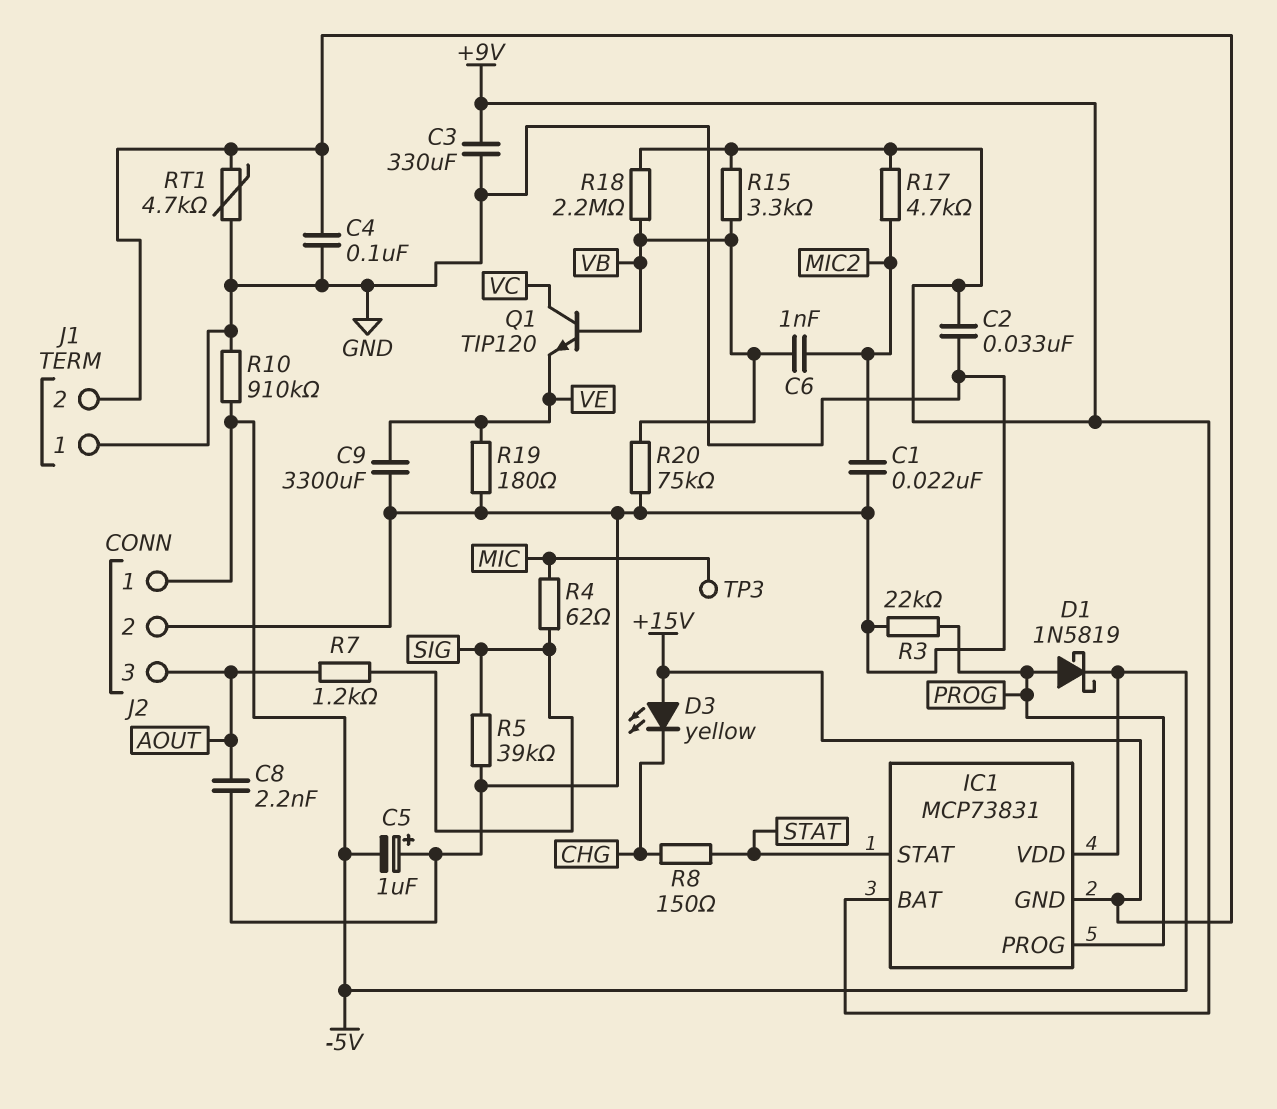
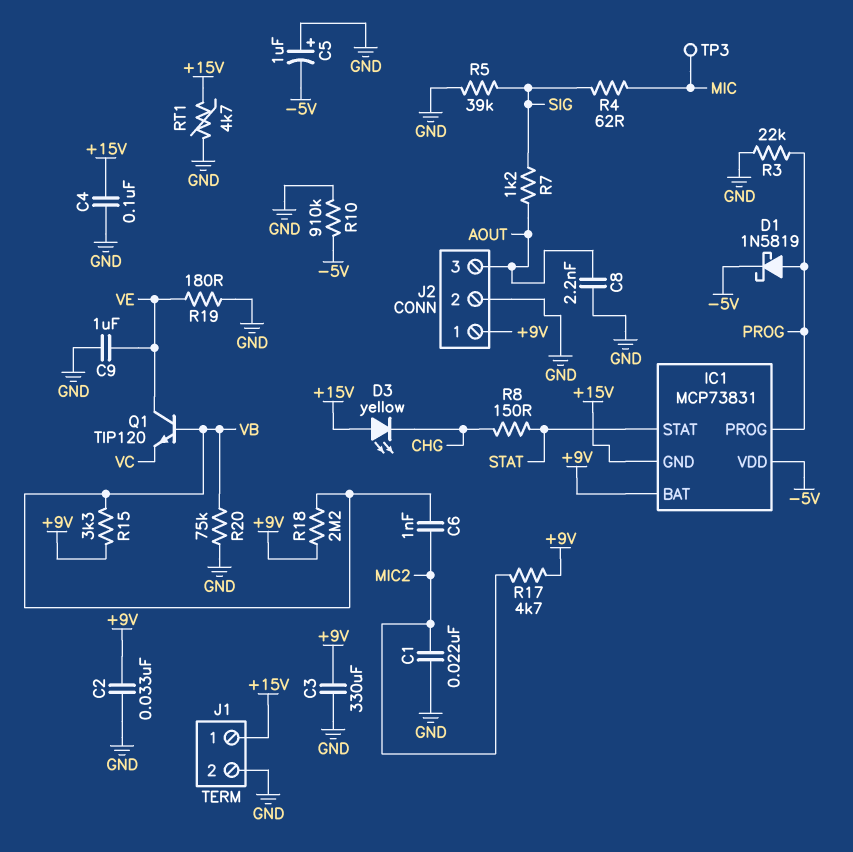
C9: 3300uF (GND, VE) -> 1uF (GND, VE)
J1 pin 1: GND -> +15V
J1 pin 2: +15V -> GND
J2 pin 1: -5V -> +9V
Q1: NPN TIP120 (B VB, C VC, E VE) -> NPN TIP120 (B VB, C VE, E VC)

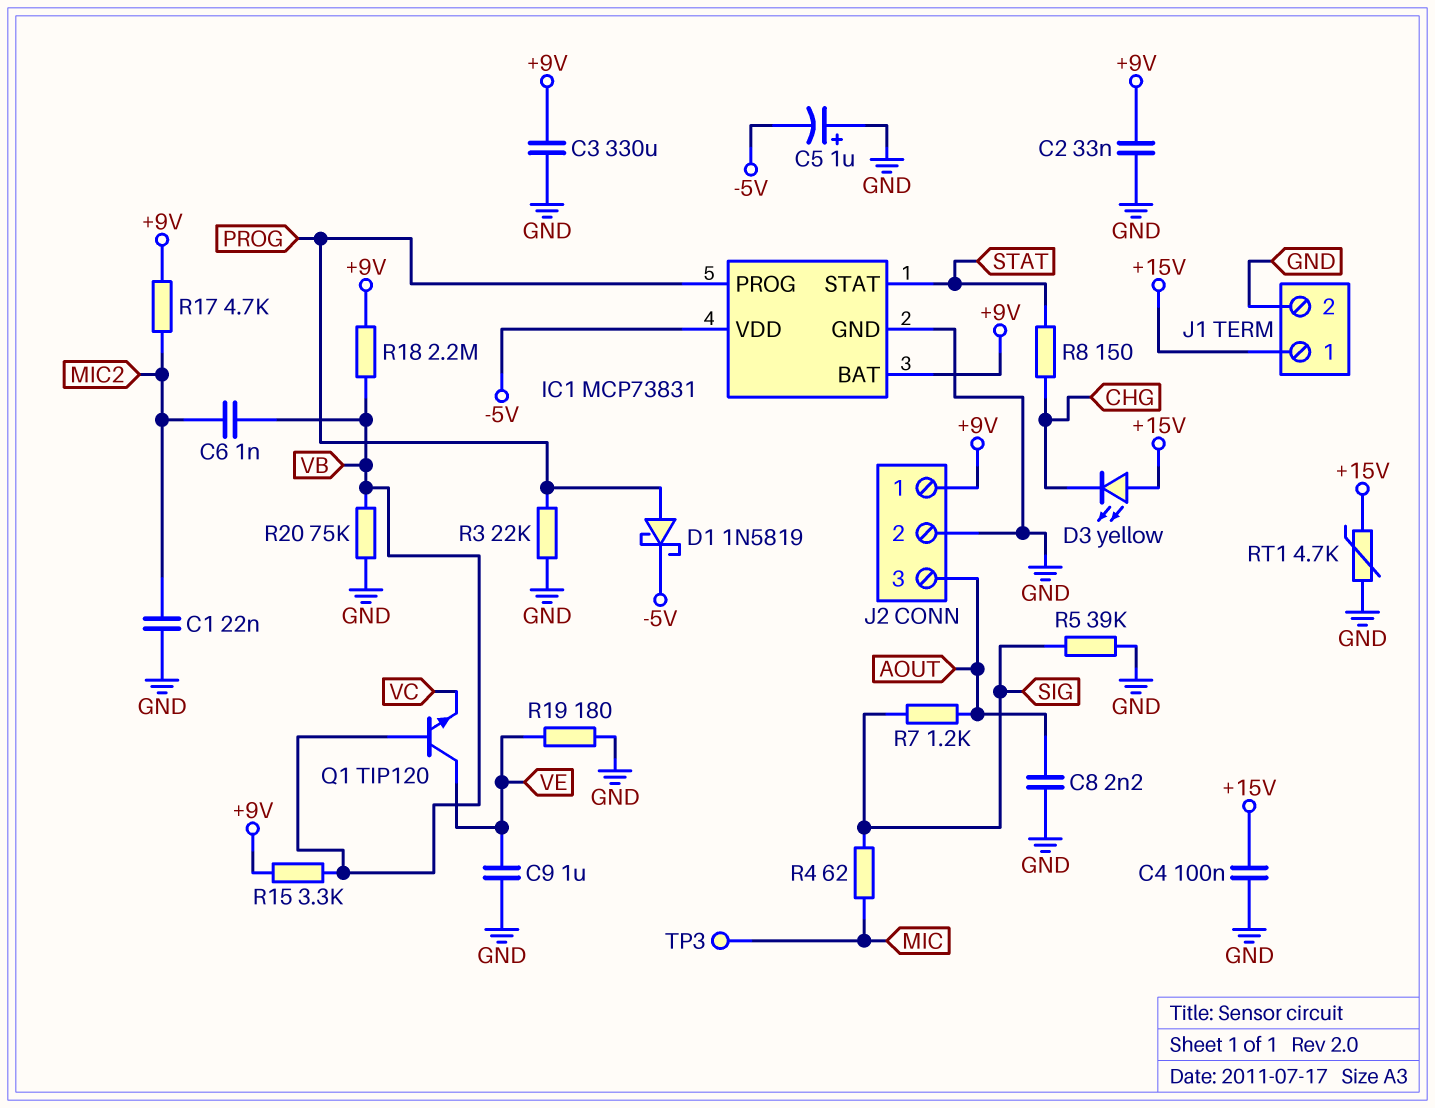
IC1 pin GND: +15V -> GND
R10: 910k (-5V, GND) -> none

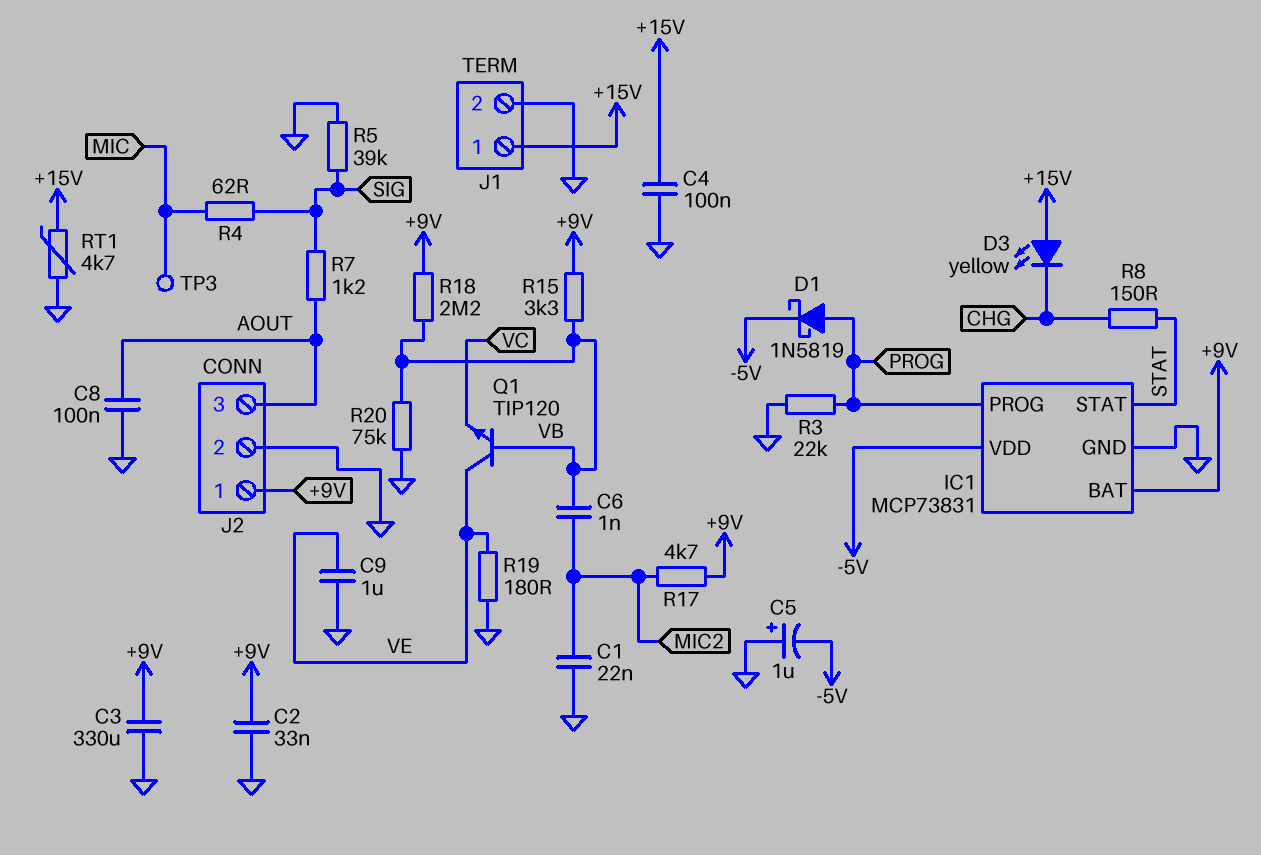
C8: 2.2nF (AOUT, GND) -> 100nF (AOUT, GND)

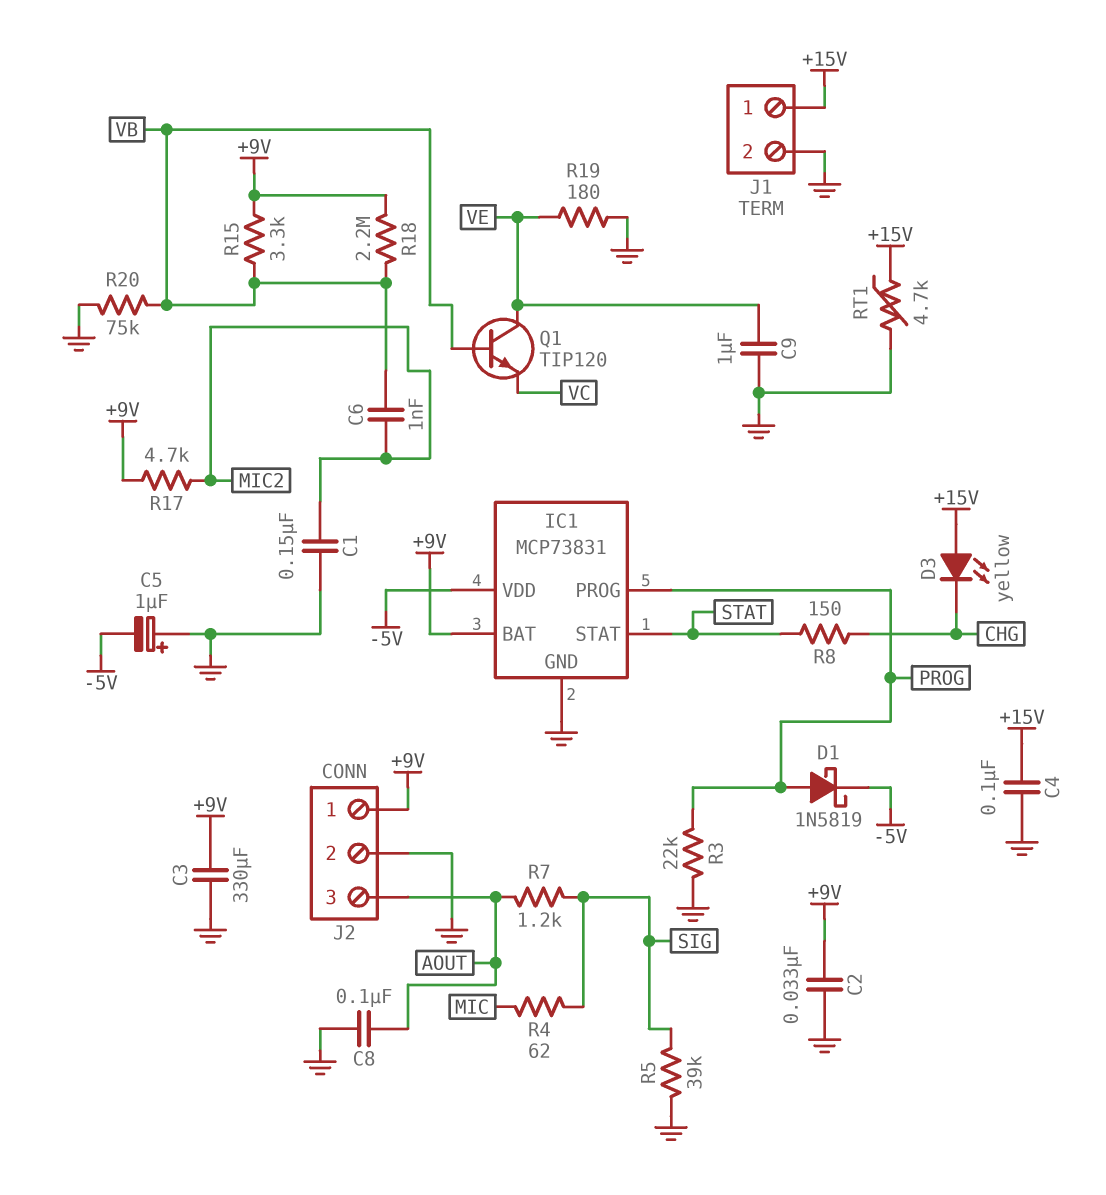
C1: 22nF (GND, MIC2) -> 150nF (GND, MIC2)
TP3: test point (MIC) -> none

